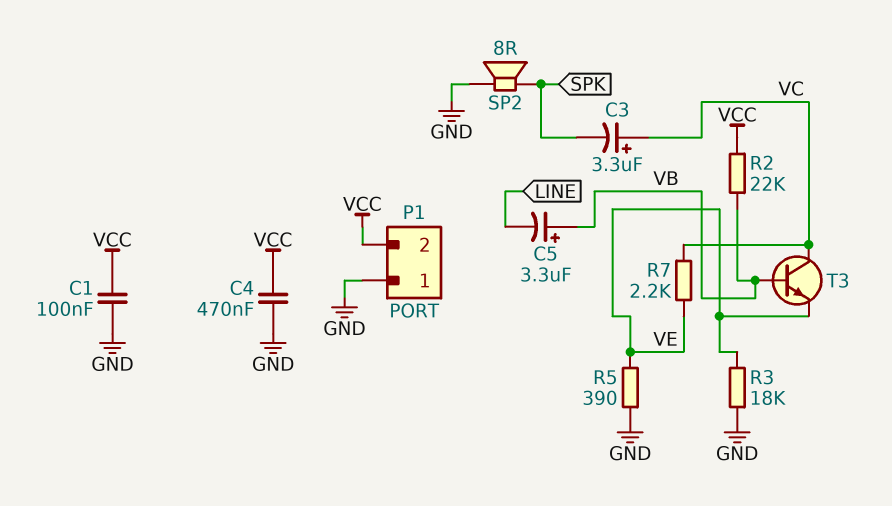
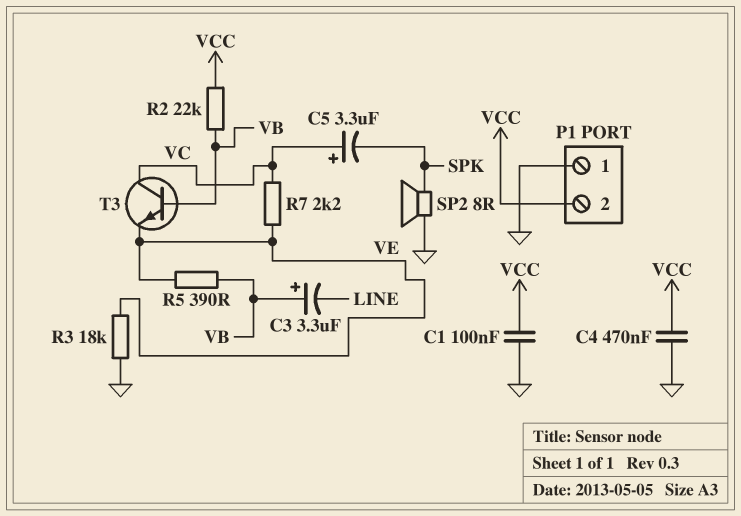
C3: 3.3uF (plus VC, minus SPK) -> 3.3uF (plus VB, minus LINE)
C5: 3.3uF (plus VB, minus LINE) -> 3.3uF (plus VC, minus SPK)
R5: 390 (GND, VE) -> 390 (VB, VE)

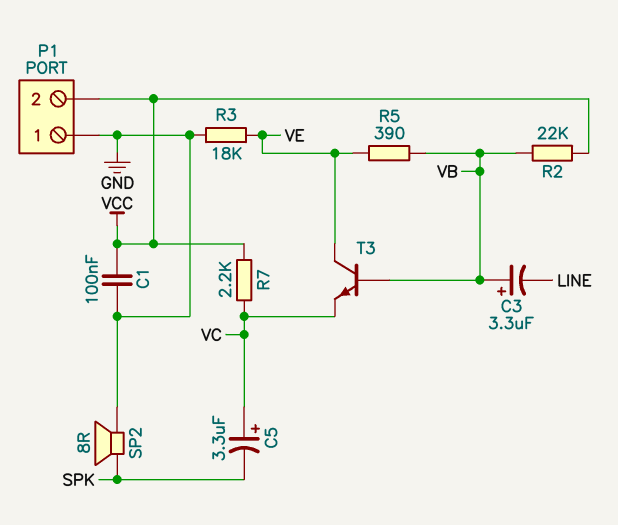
C4: 470nF (GND, VCC) -> none
R7: 2.2k (VC, VE) -> 2.2k (VC, VCC)
T3: NPN (B VB, C VC, E VE) -> NPN (B VB, C VE, E VC)

